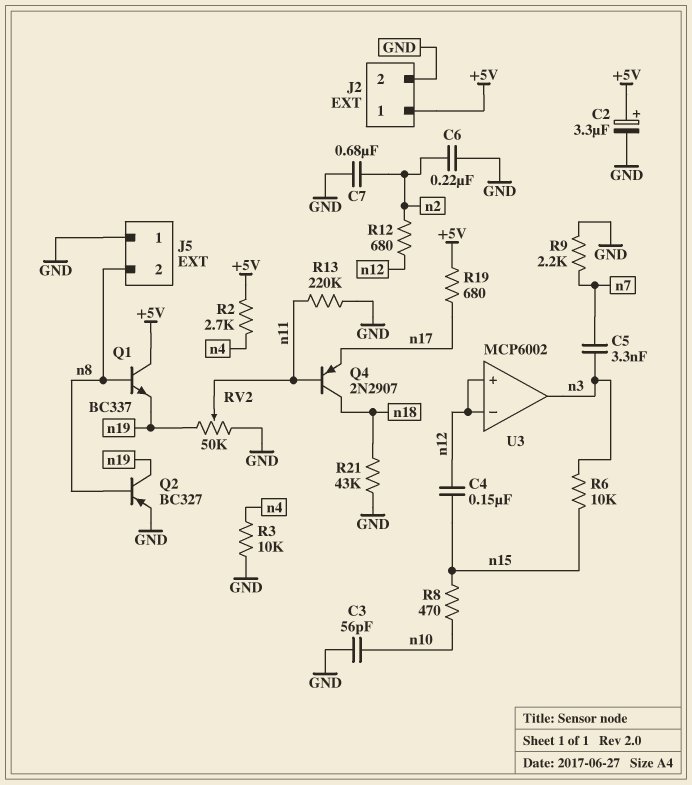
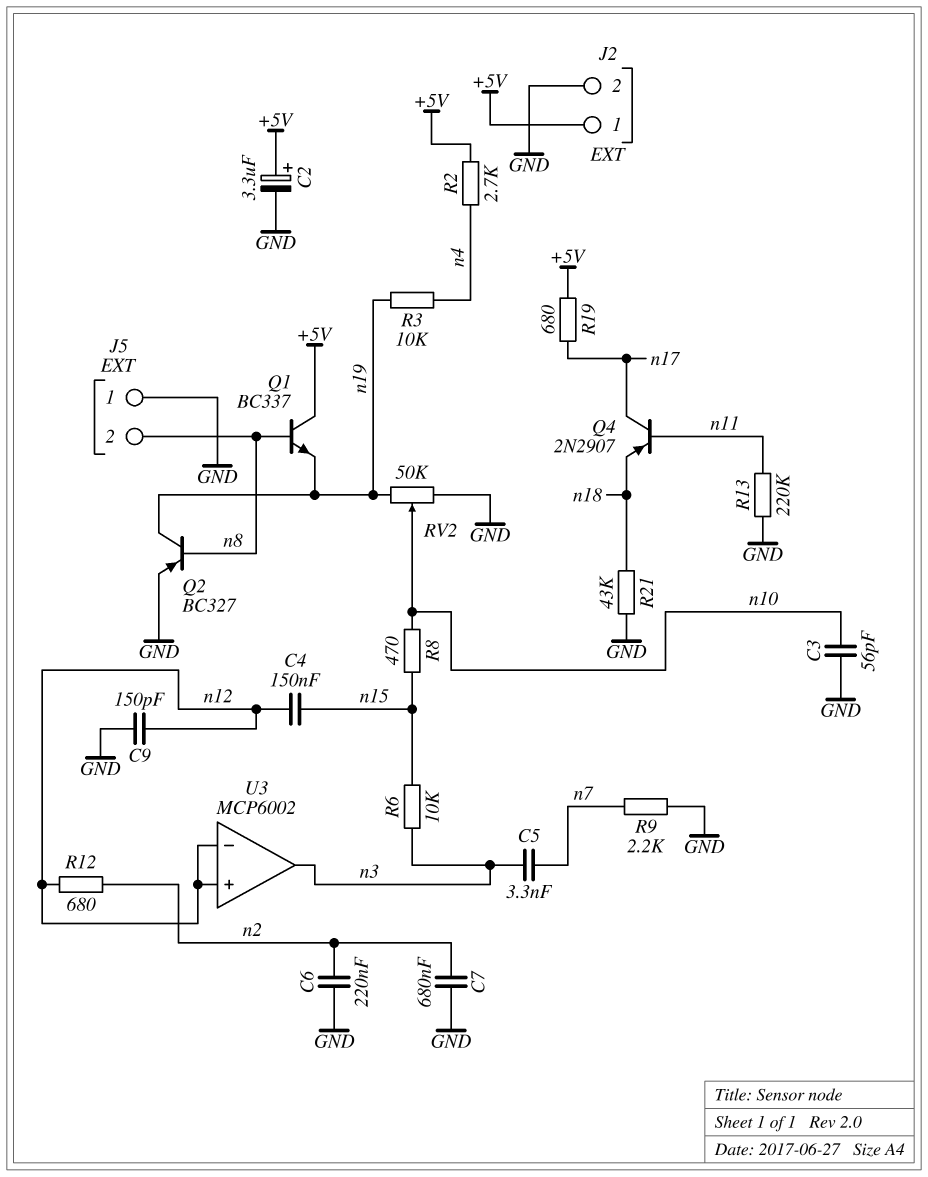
C9: none -> 150pF (GND, n12)
Q4: PNP 2N2907 (B n11, C n18, E n17) -> PNP 2N2907 (B n11, C n17, E n18)
R3: 10k (GND, n4) -> 10k (n4, n19)
RV2: 50k (GND, n19, wiper n11) -> 50k (GND, n19, wiper n10)

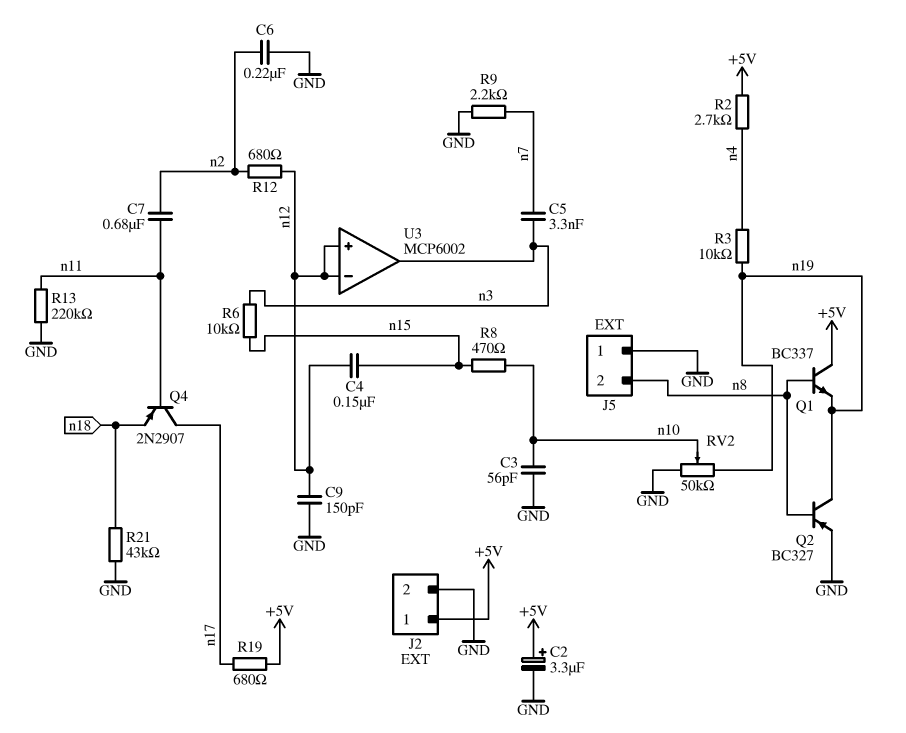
C7: 680nF (GND, n2) -> 680nF (n2, n11)

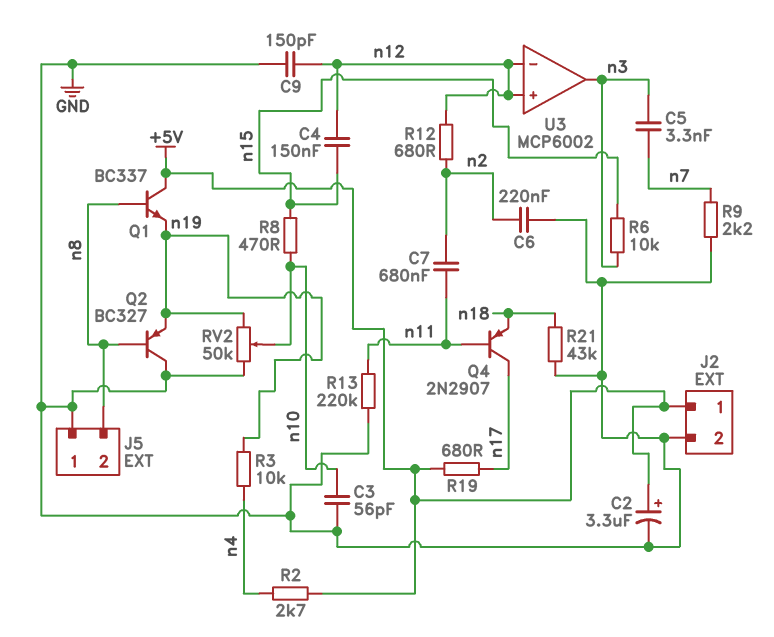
Q2: PNP BC327 (B n8, C n19, E GND) -> PNP BC327 (B n8, C GND, E n19)

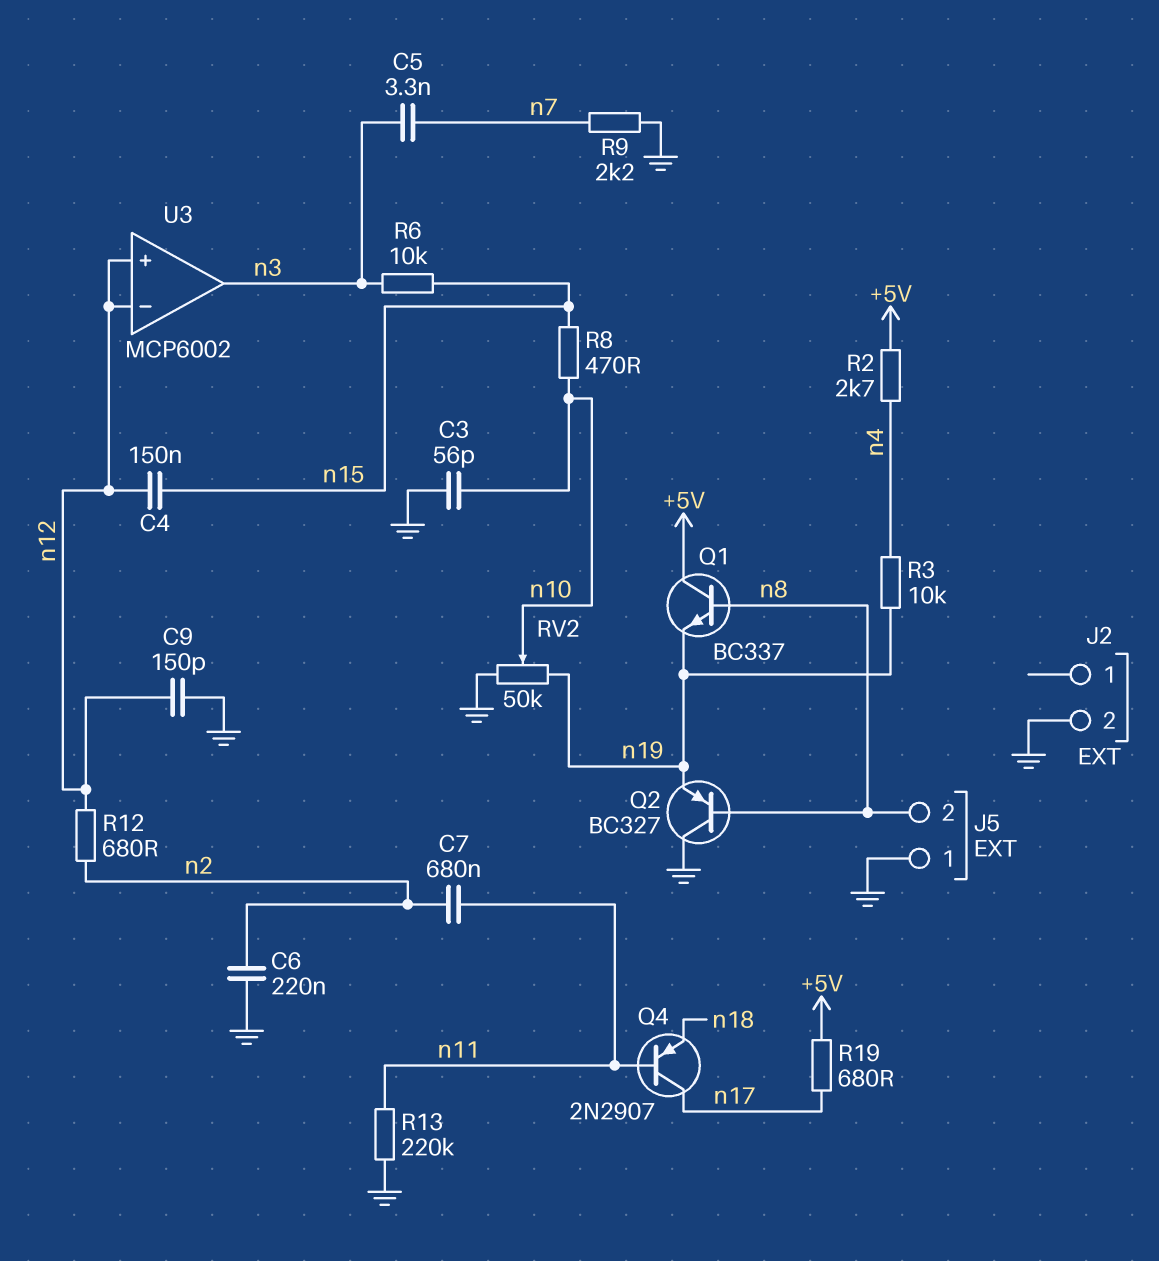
C2: 3.3uF (plus +5V, minus GND) -> none
J2 pin 1: +5V -> none
R21: 43k (GND, n18) -> none

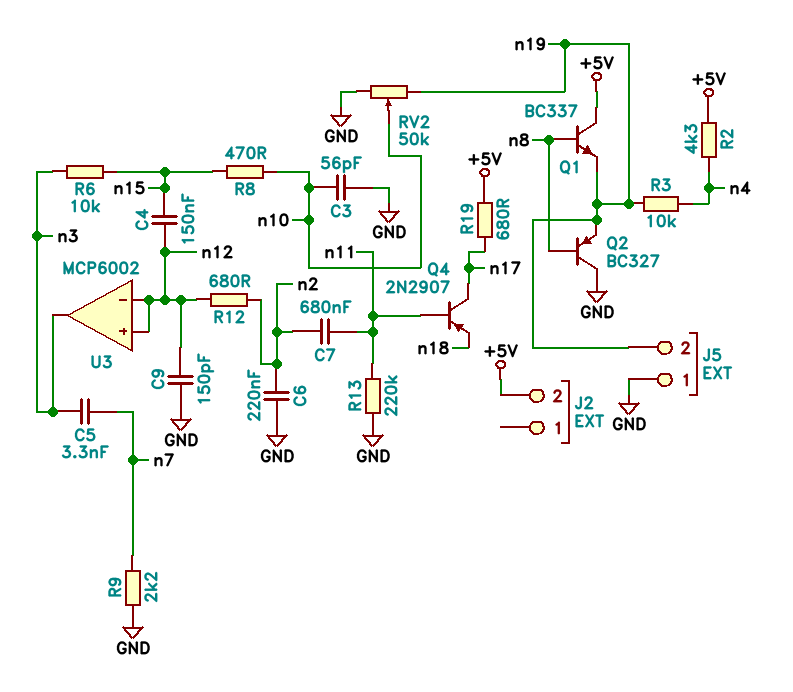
J2 pin 2: GND -> +5V
J5 pin 2: n8 -> n19
R2: 2.7k (+5V, n4) -> 4.3k (+5V, n4)

